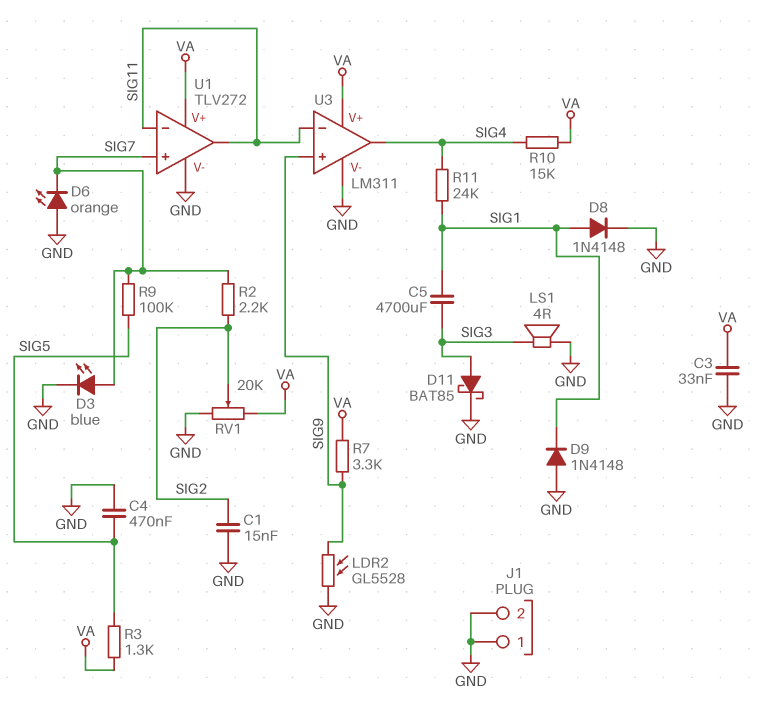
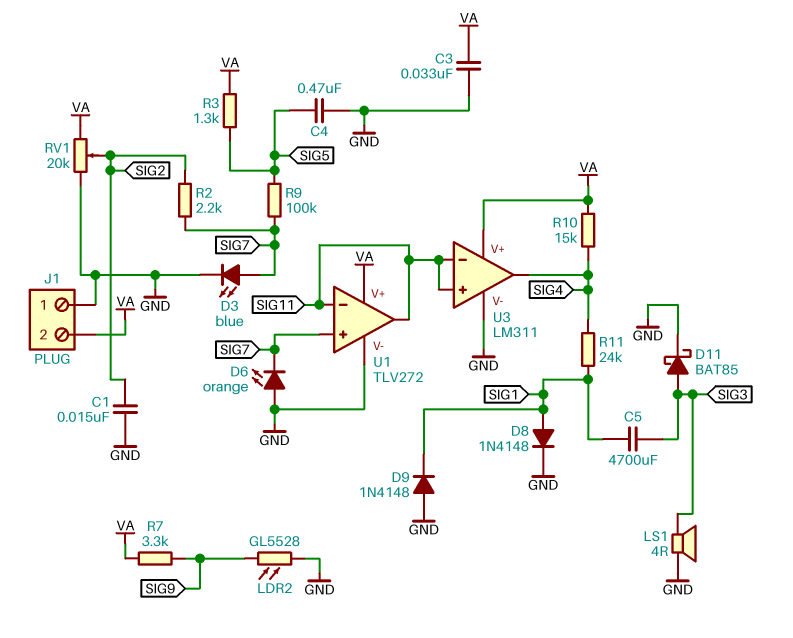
J1 pin 2: GND -> VA
U3 pin in+: SIG9 -> SIG11

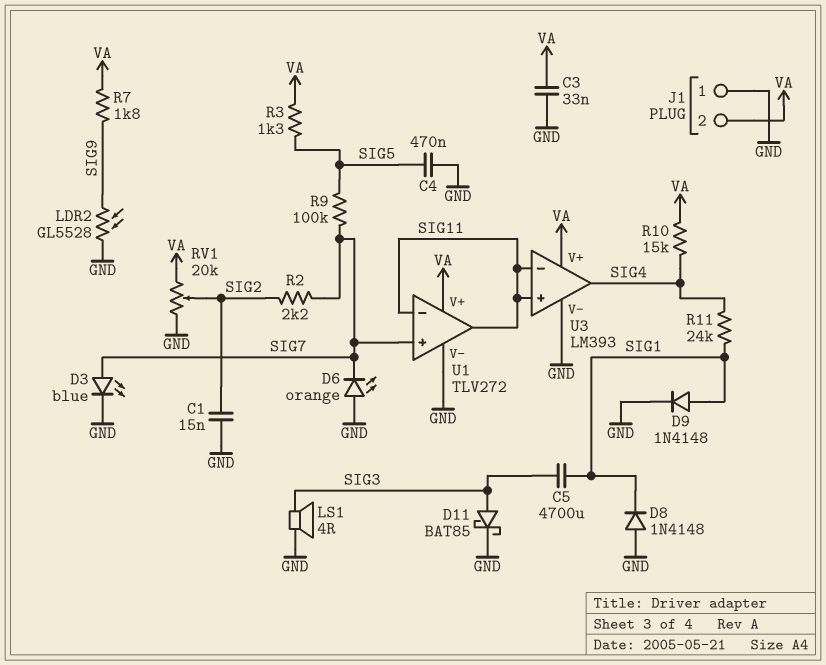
D8: diode 1N4148 (A SIG1, K GND) -> diode 1N4148 (A GND, K SIG1)
D9: diode 1N4148 (A GND, K SIG1) -> diode 1N4148 (A SIG1, K GND)
R7: 3.3k (SIG9, VA) -> 1.8k (SIG9, VA)
U3: LM311 -> LM393

